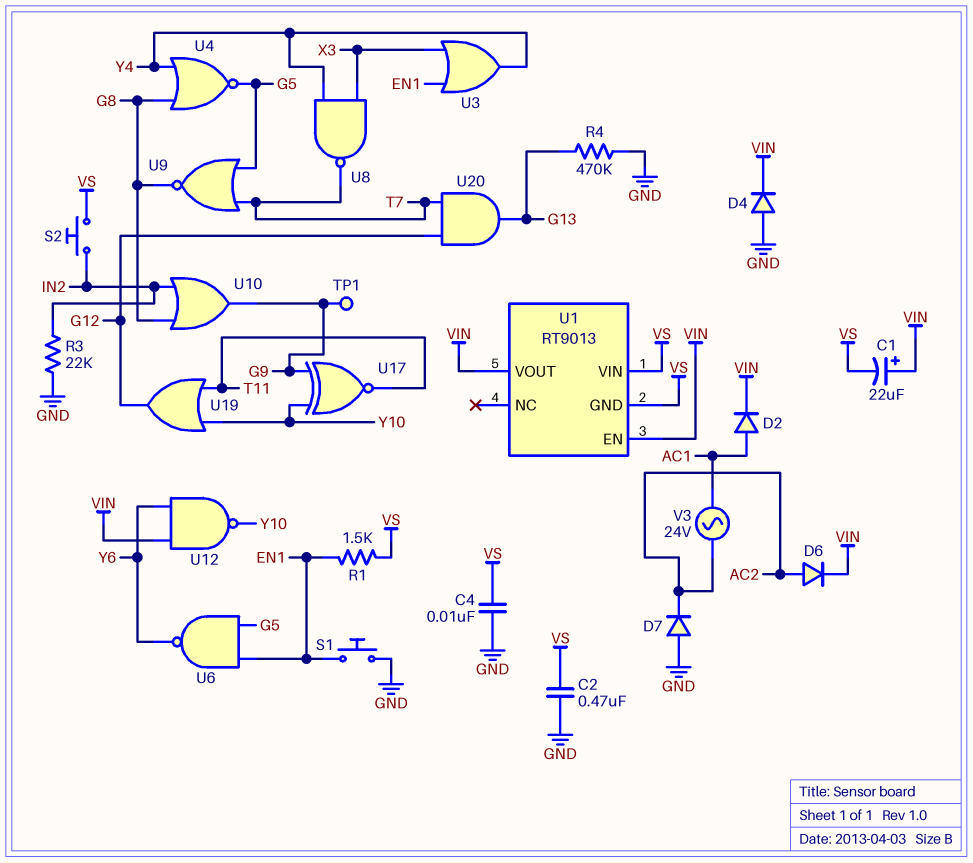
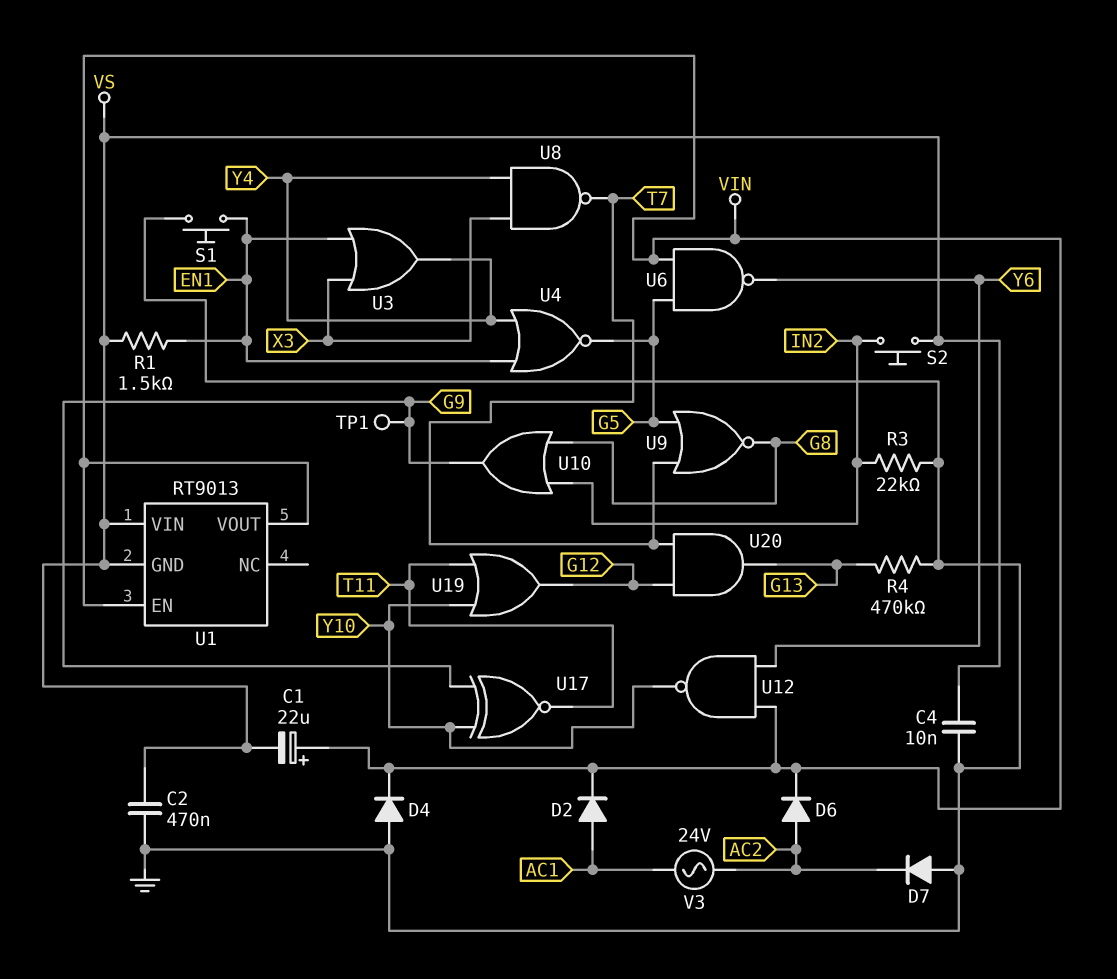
U4: NOR (in G8, in Y4, out G5) -> NOR (in EN1, in Y4, out G5)
U6: NAND (in EN1, in G5, out Y6) -> NAND (in G5, in VIN, out Y6)

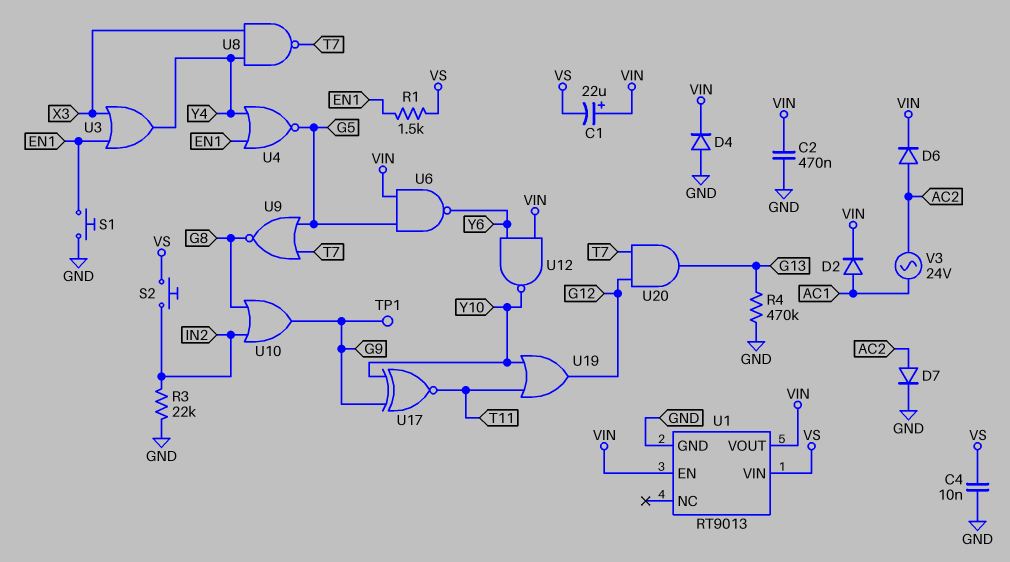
C2: 470nF (GND, VS) -> 470nF (GND, VIN)
D7: diode (A GND, K AC2) -> diode (A AC2, K GND)
U1 pin GND: VS -> GND

